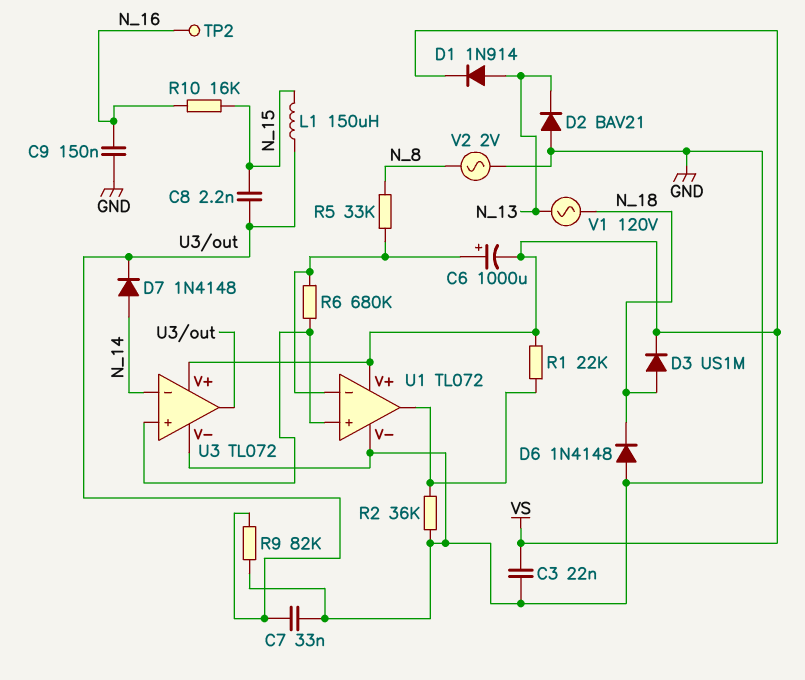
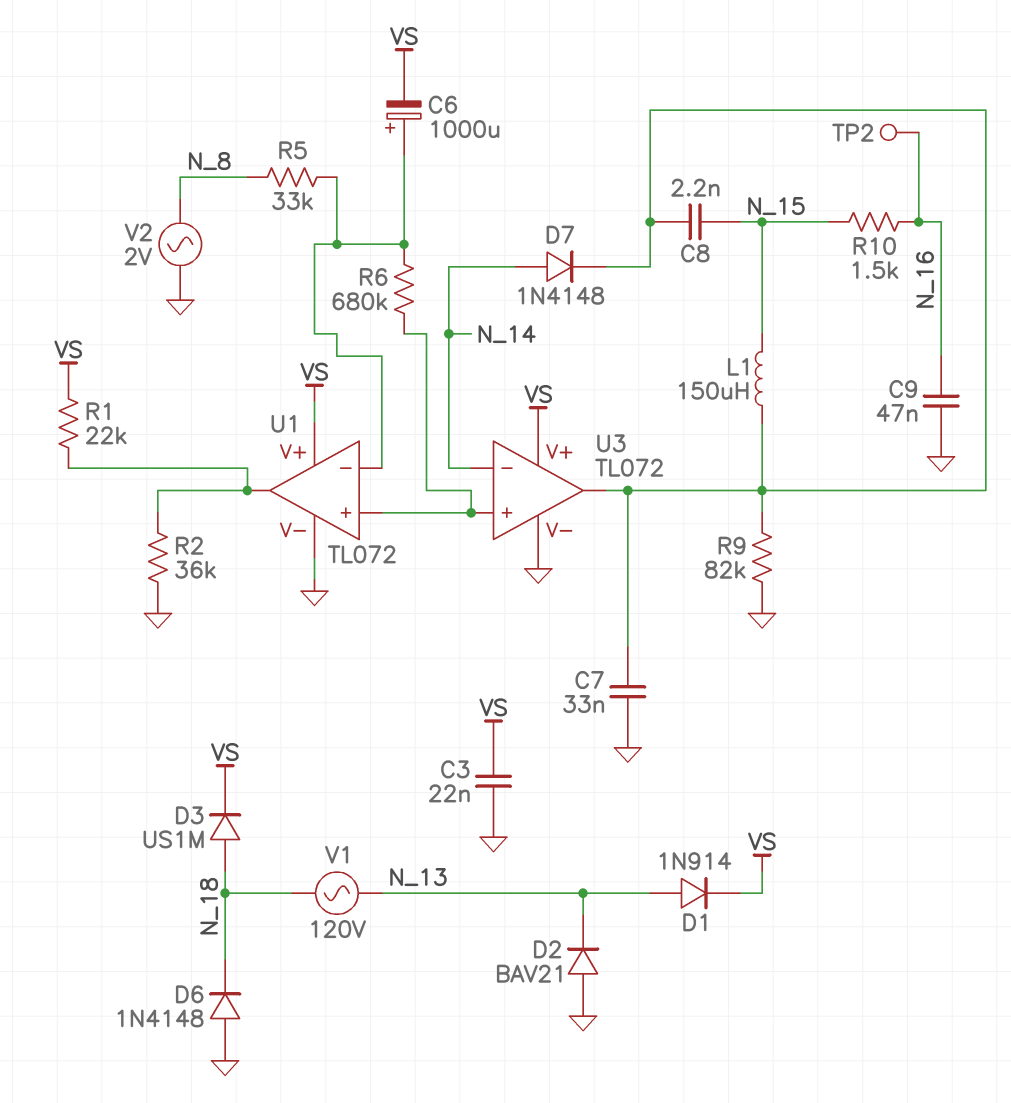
C9: 150nF (GND, N_16) -> 47nF (GND, N_16)
R10: 16k (N_15, N_16) -> 1.5k (N_15, N_16)

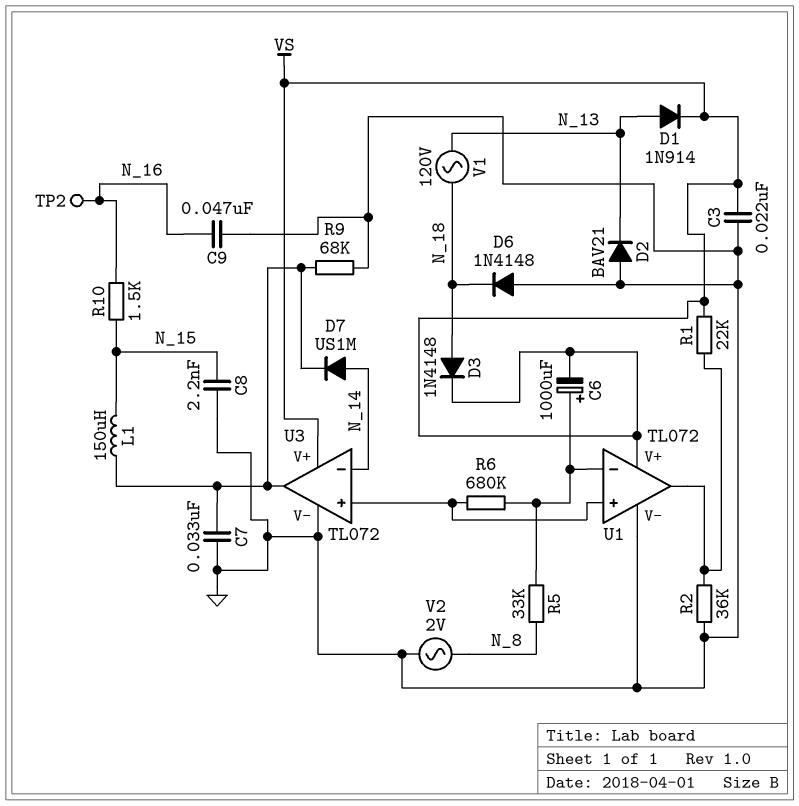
C8: 2.2nF (N_15, U3/out) -> 2.2nF (GND, N_15)
D3: diode US1M (A N_18, K VS) -> diode 1N4148 (A N_18, K VS)
D7: diode 1N4148 (A N_14, K U3/out) -> diode US1M (A N_14, K U3/out)
R9: 82k (GND, U3/out) -> 68k (GND, U3/out)

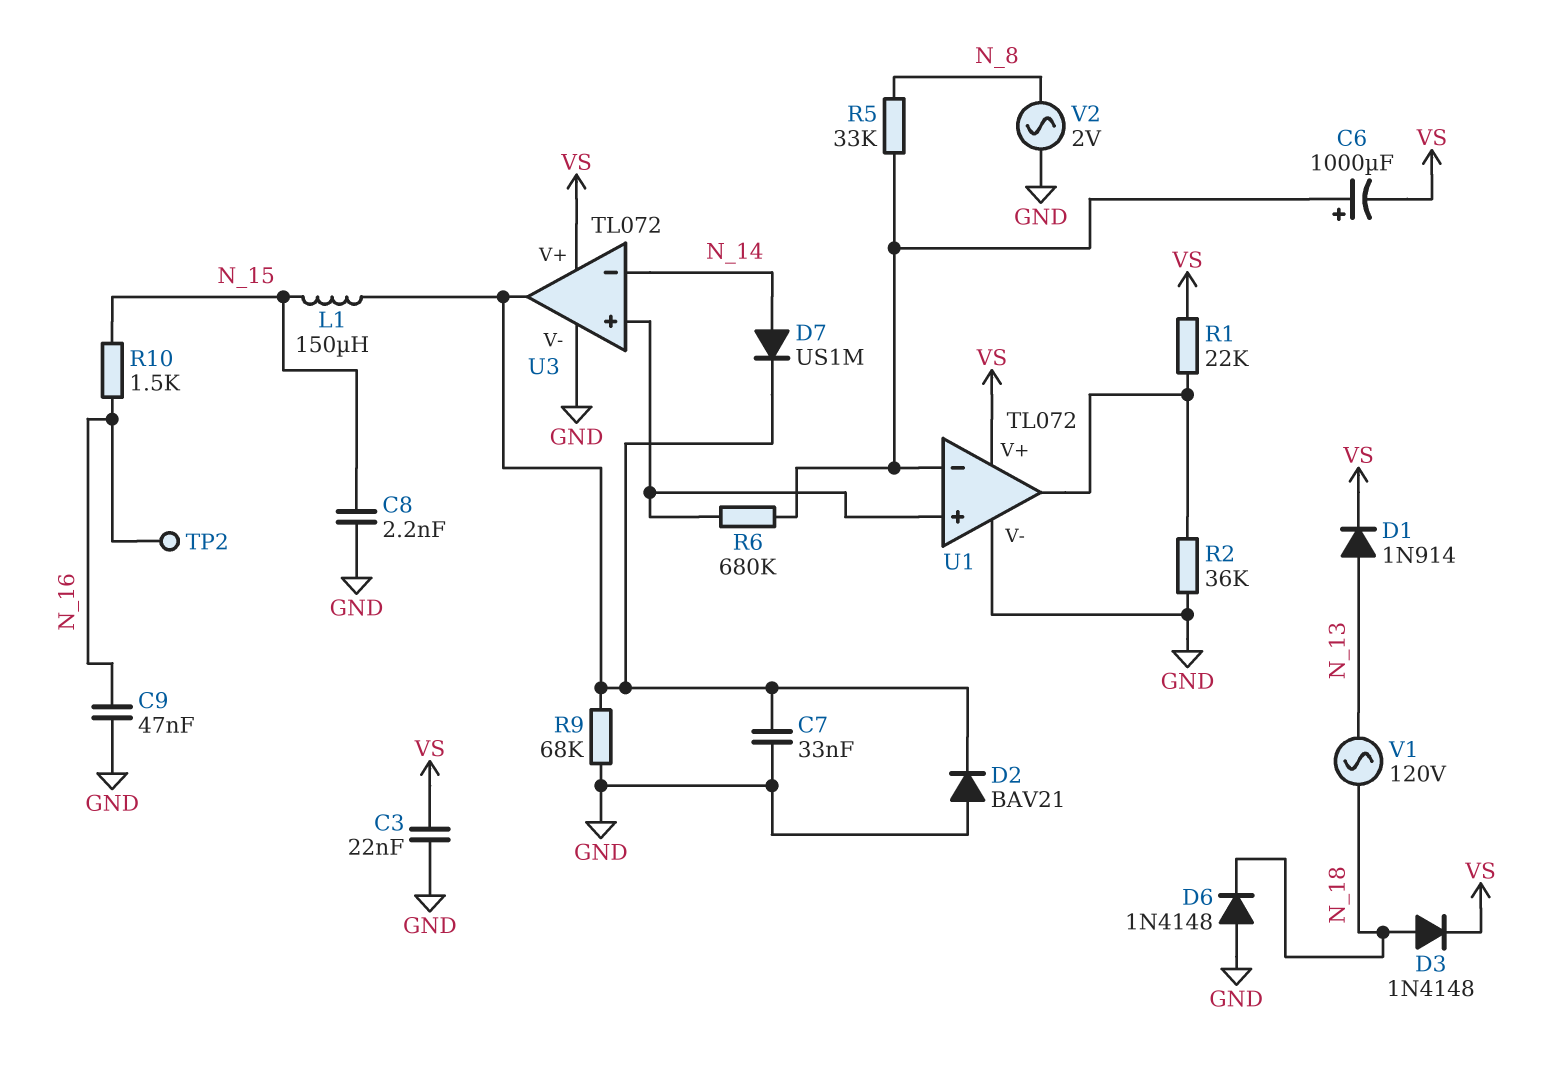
D2: diode BAV21 (A GND, K N_13) -> diode BAV21 (A GND, K U3/out)

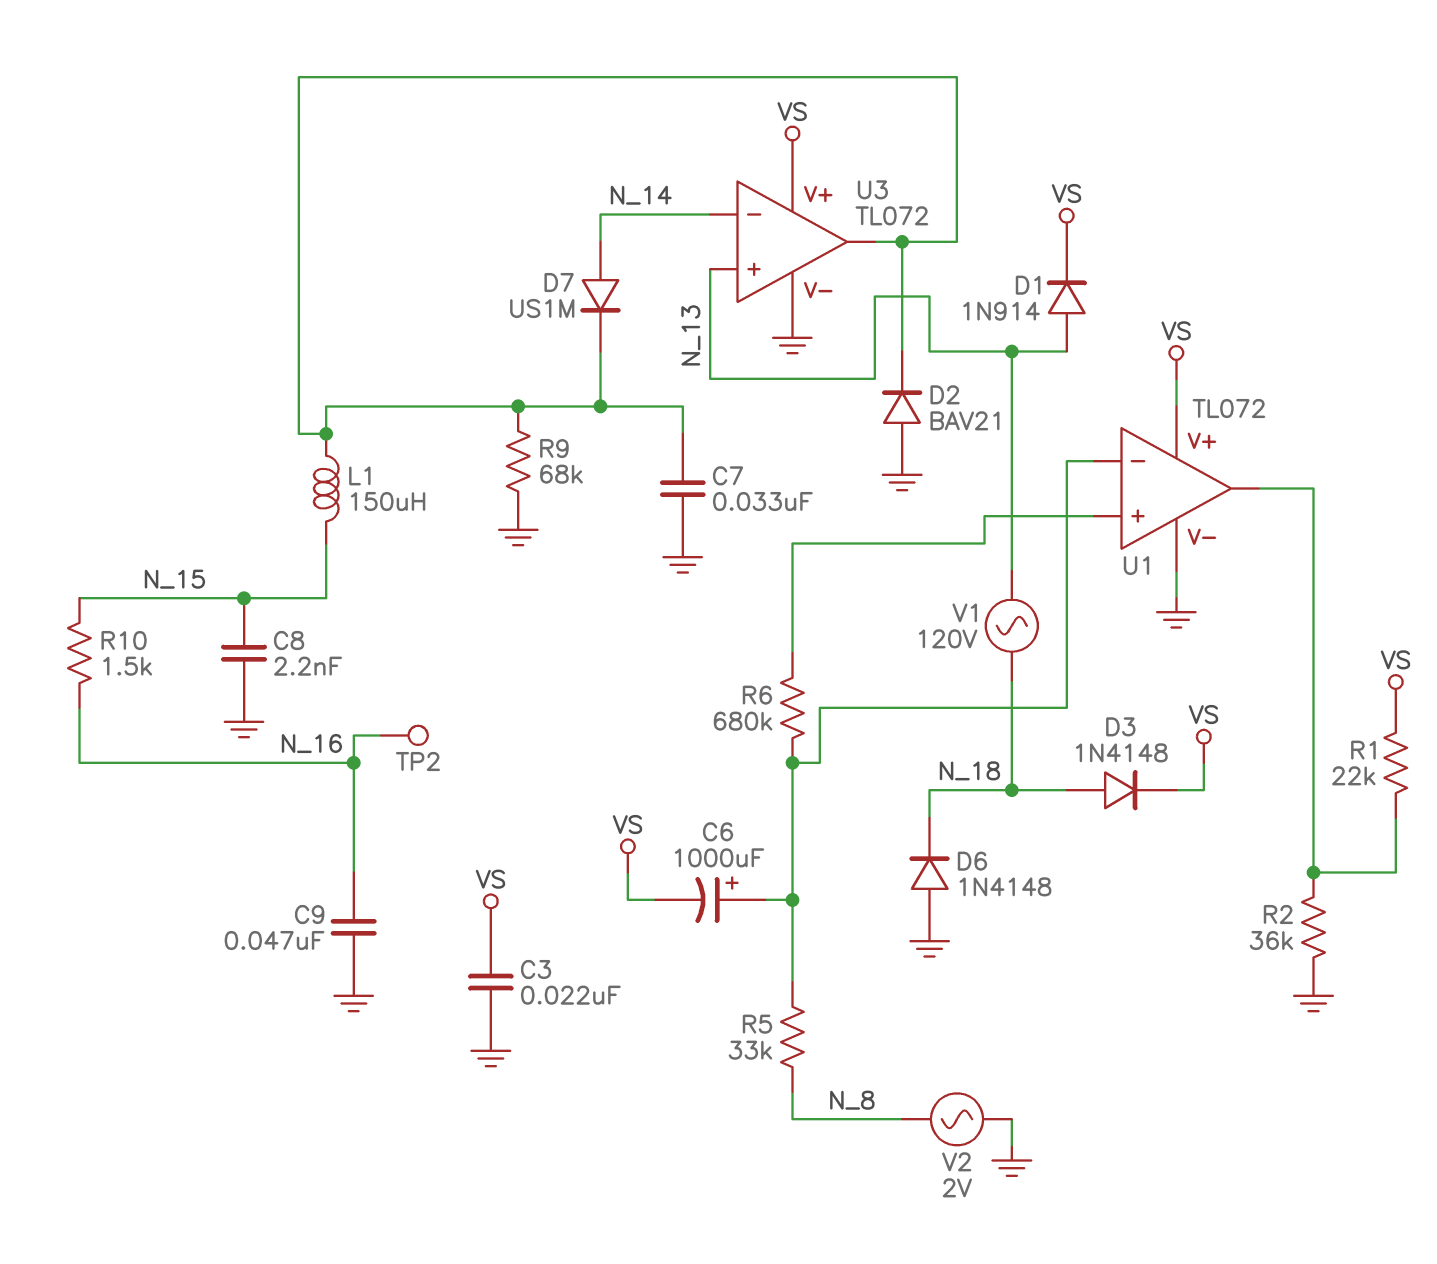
U3 pin in+: U1/in+ -> N_13

